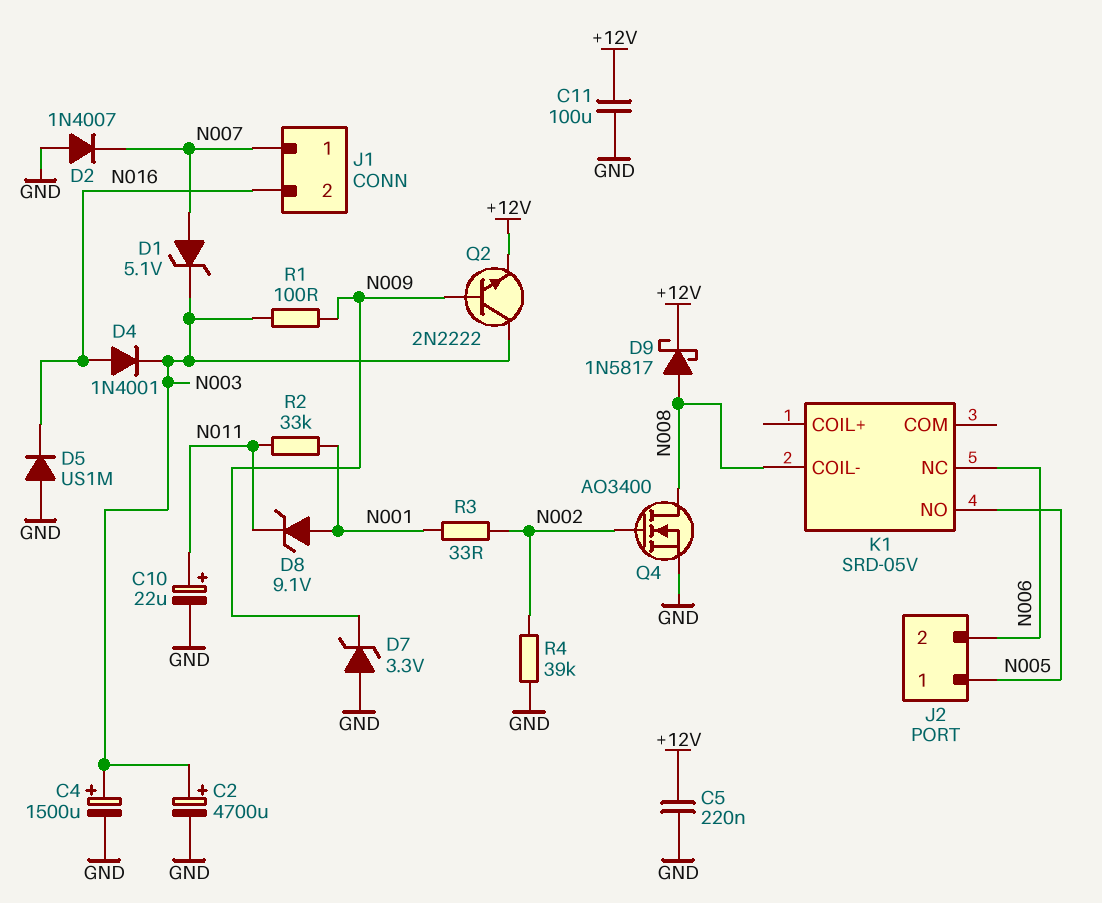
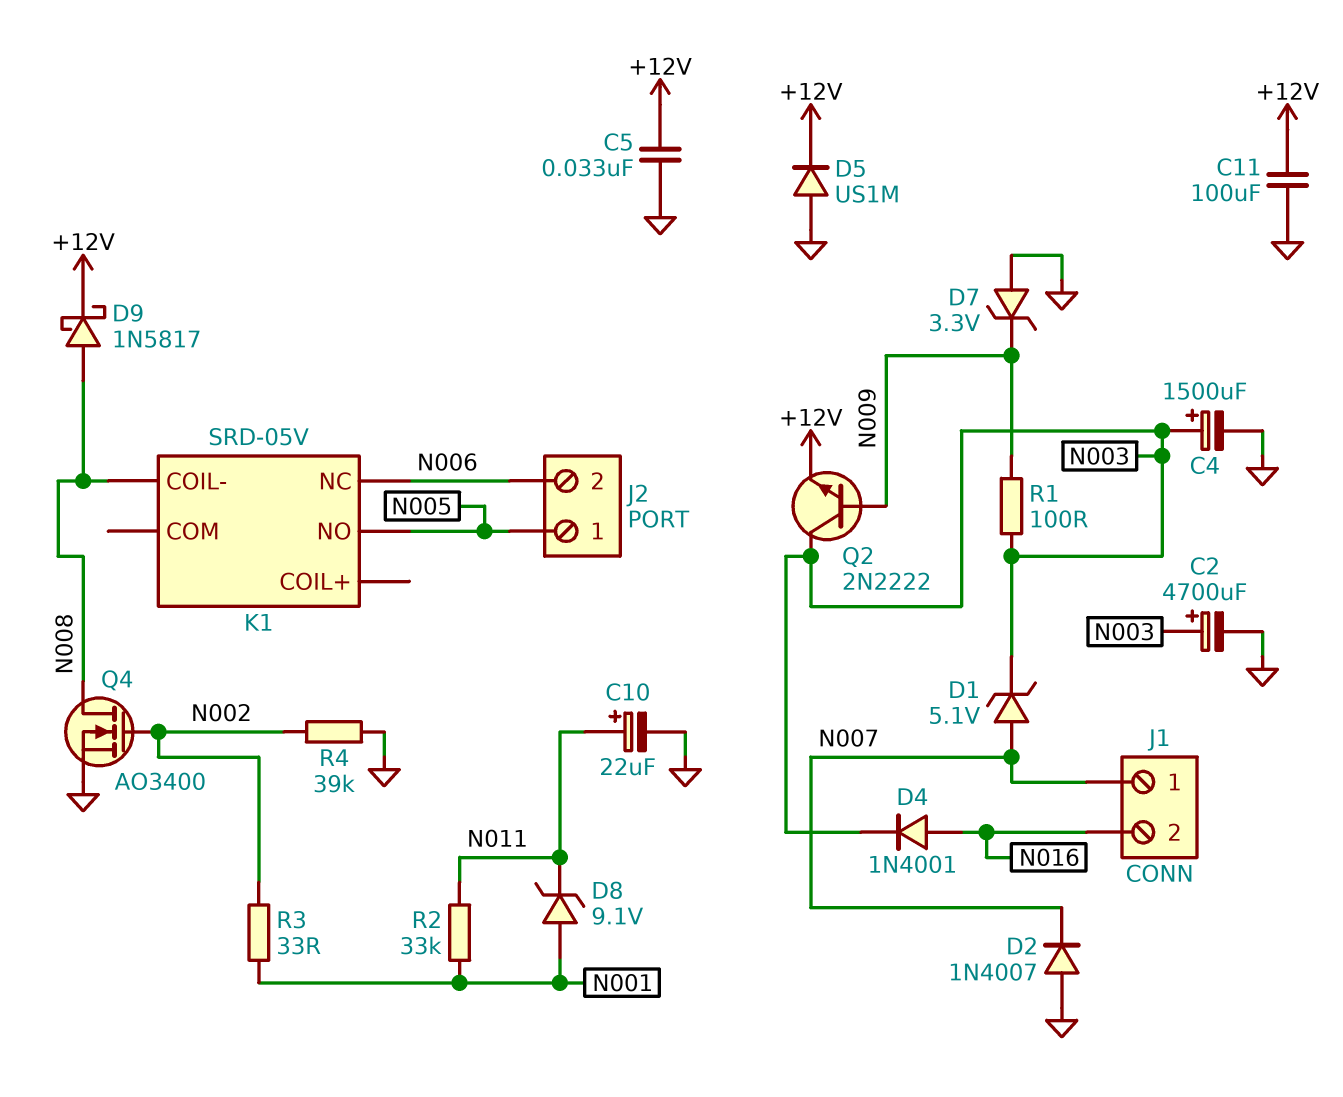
C5: 220nF (+12V, GND) -> 33nF (+12V, GND)
D5: diode US1M (A GND, K N016) -> diode US1M (A GND, K +12V)

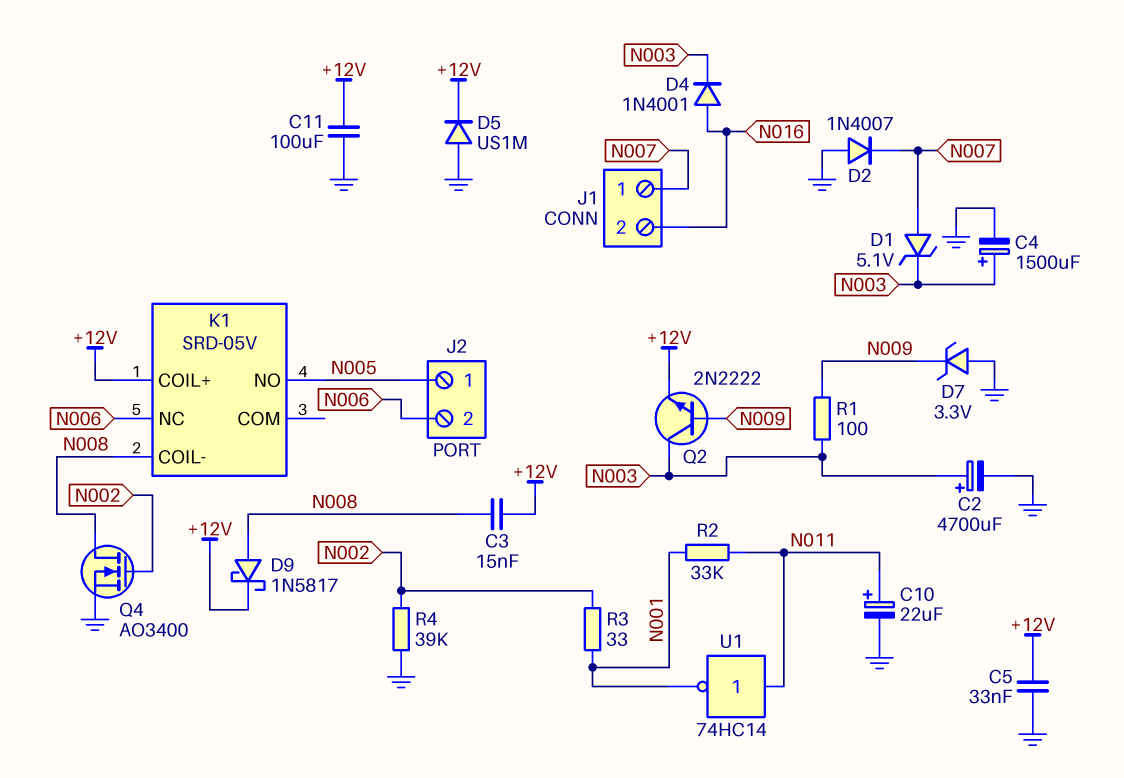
C3: none -> 15nF (+12V, N008)
D8: zener 9.1V (A N001, K N011) -> none
K1 pin COIL+: none -> +12V
U1: none -> NOT 74HC14 (in N011, out N001)

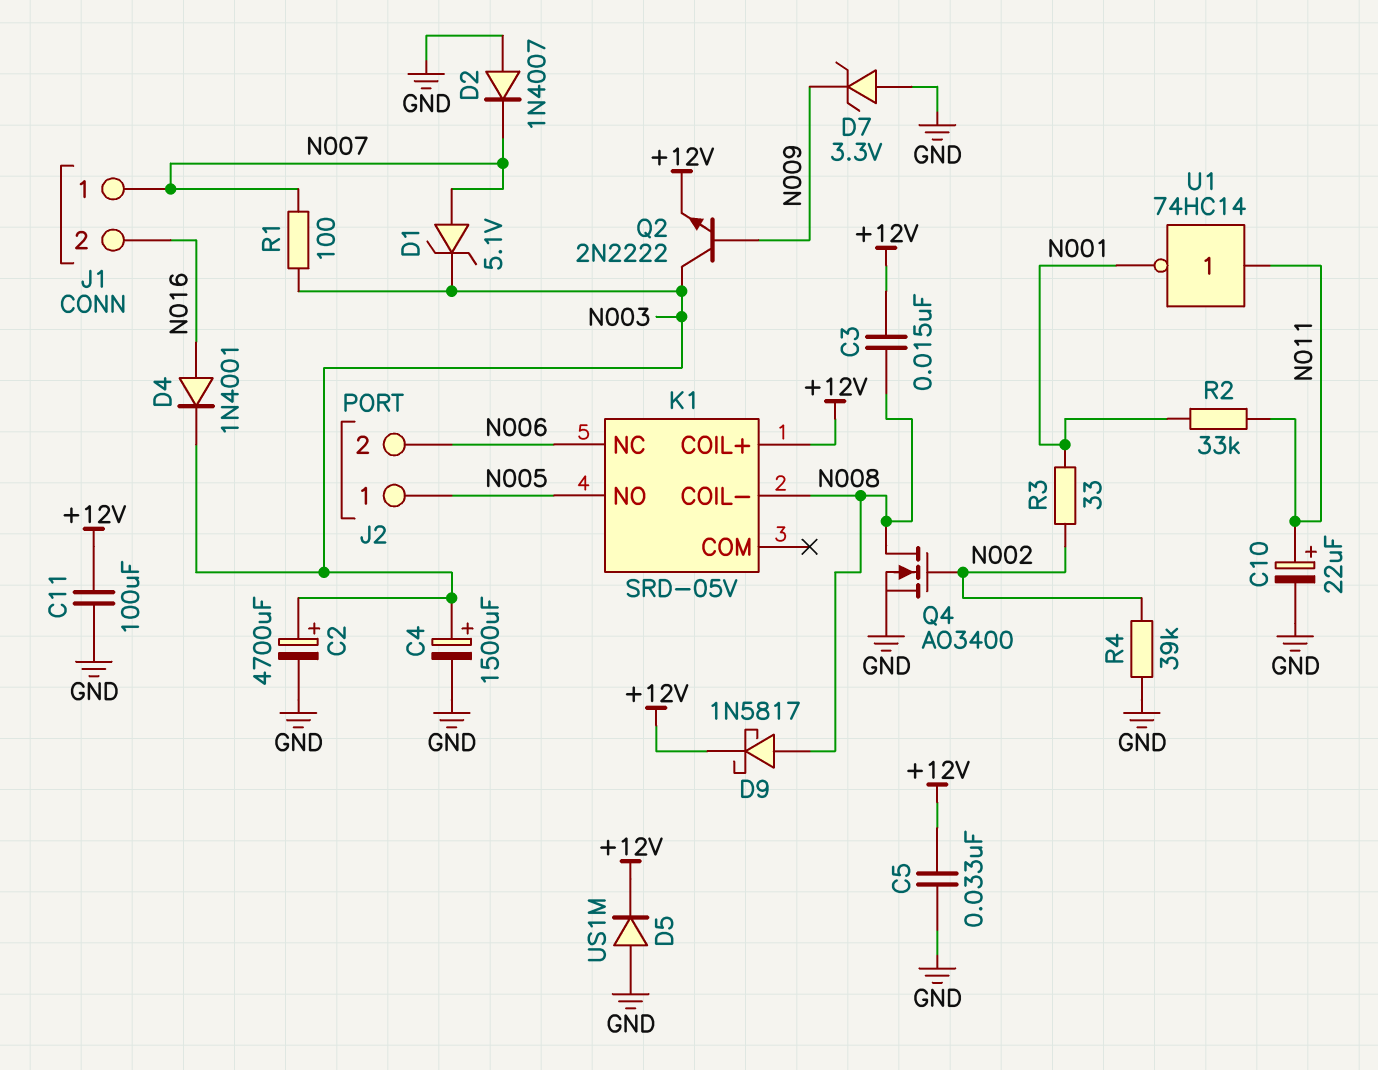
R1: 100 (N003, N009) -> 100 (N003, N007)

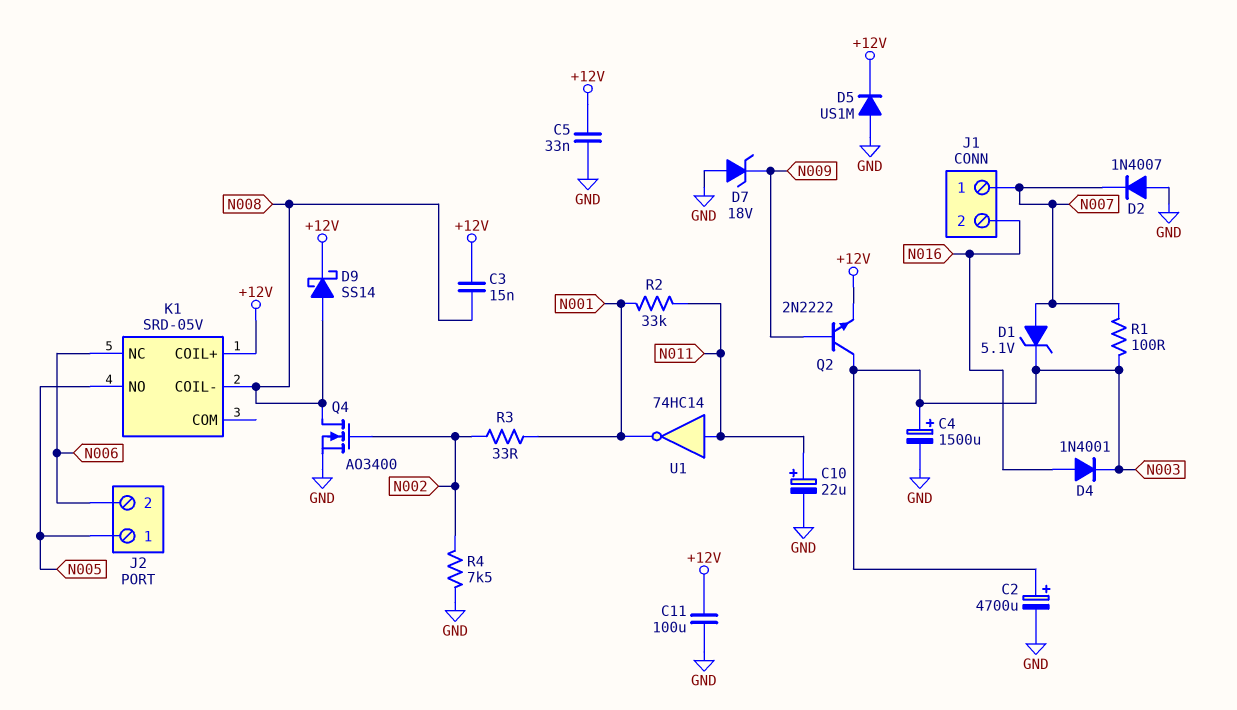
D7: zener 3.3V (A GND, K N009) -> zener 18V (A GND, K N009)
D9: schottky 1N5817 (A N008, K +12V) -> schottky SS14 (A N008, K +12V)
R4: 39k (GND, N002) -> 7.5k (GND, N002)

